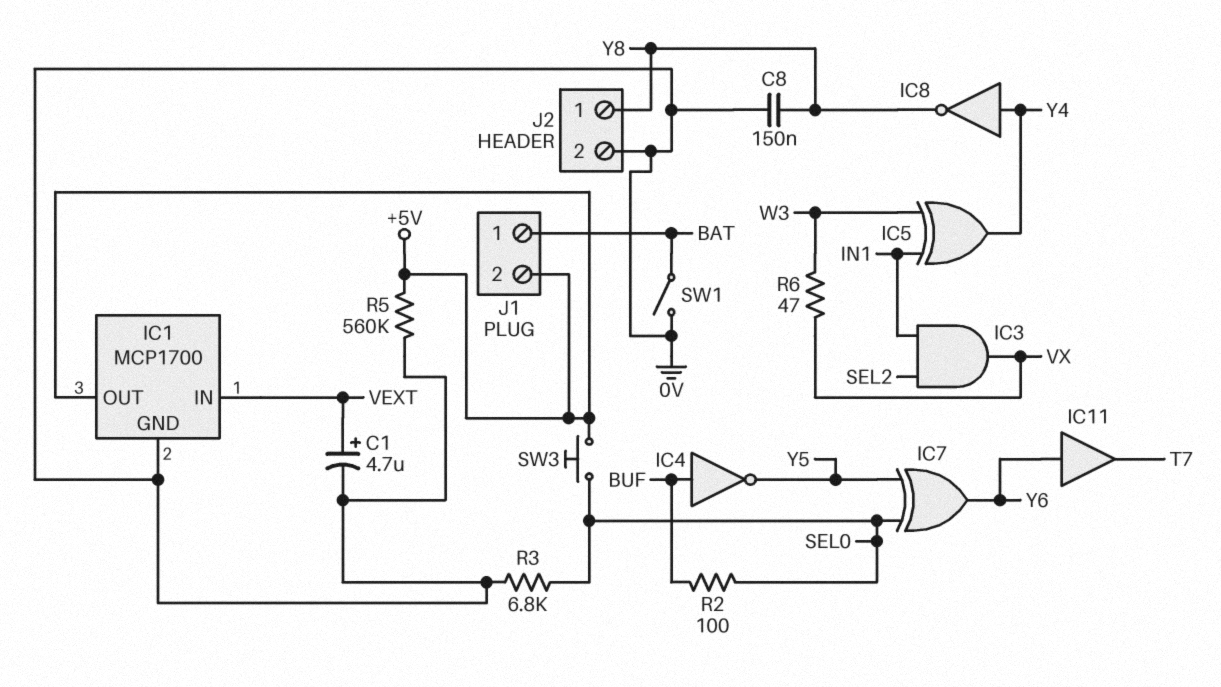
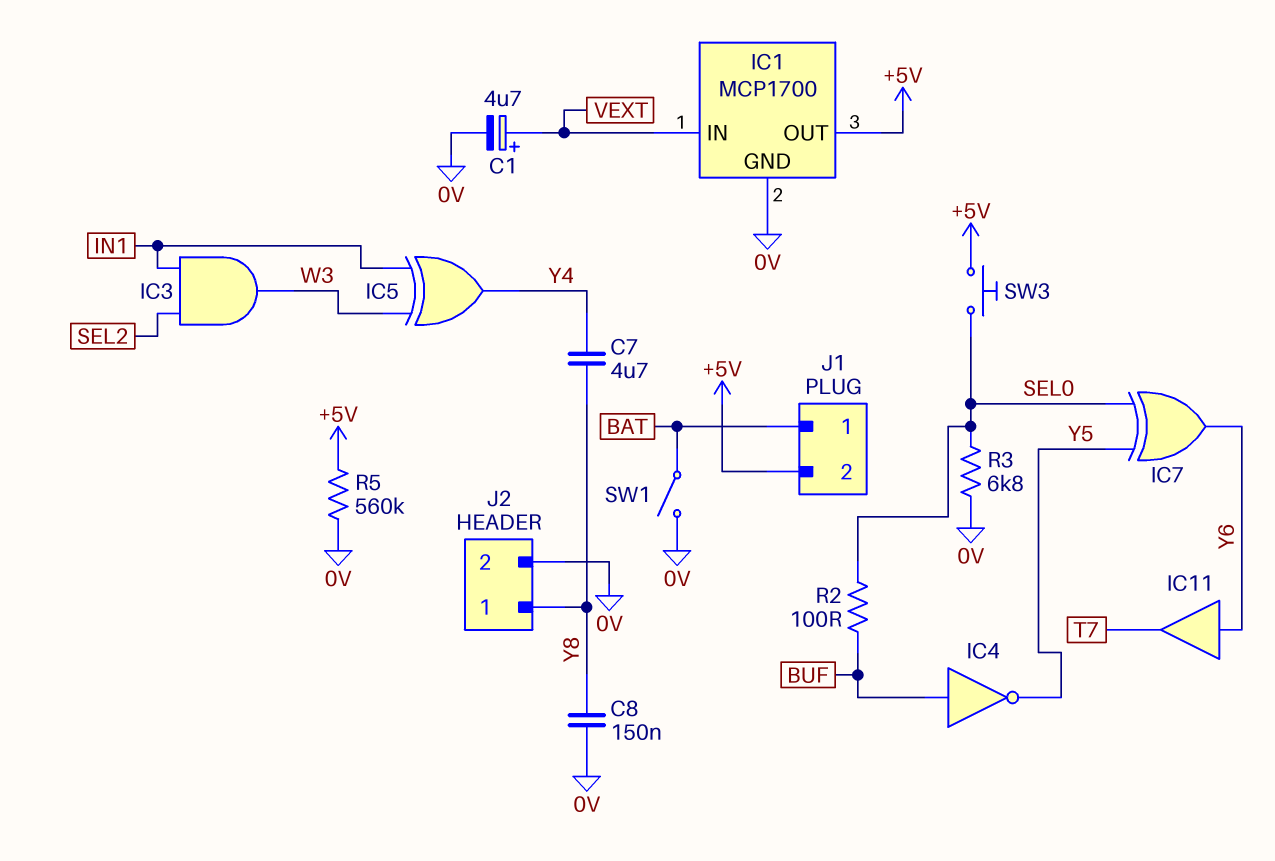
C7: none -> 4.7uF (Y4, Y8)
IC3: AND (in IN1, in SEL2, out VX) -> AND (in IN1, in SEL2, out W3)
IC8: NOT (in Y4, out Y8) -> none
R6: 47 (VX, W3) -> none

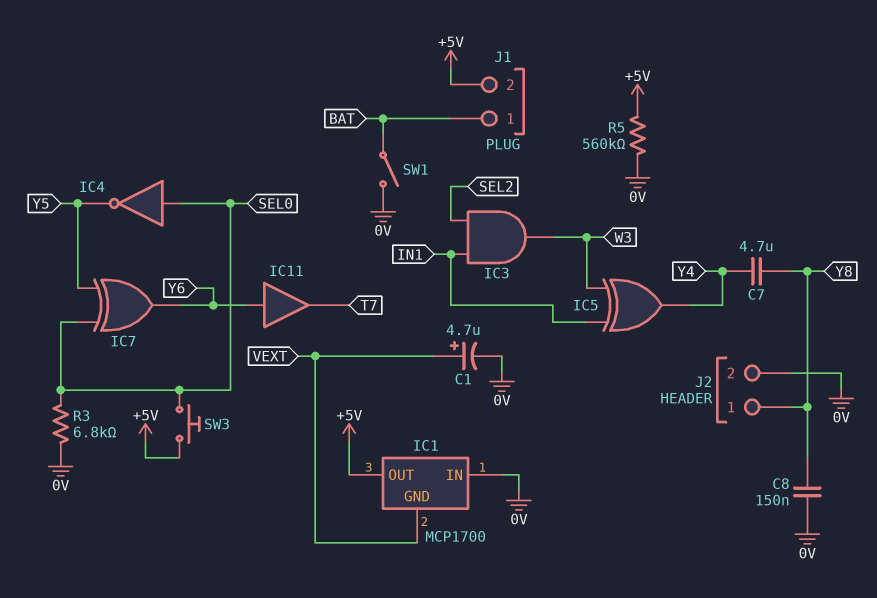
IC1 pin GND: 0V -> VEXT
IC1 pin IN: VEXT -> 0V
IC4: NOT (in BUF, out Y5) -> NOT (in SEL0, out Y5)
R2: 100 (BUF, SEL0) -> none

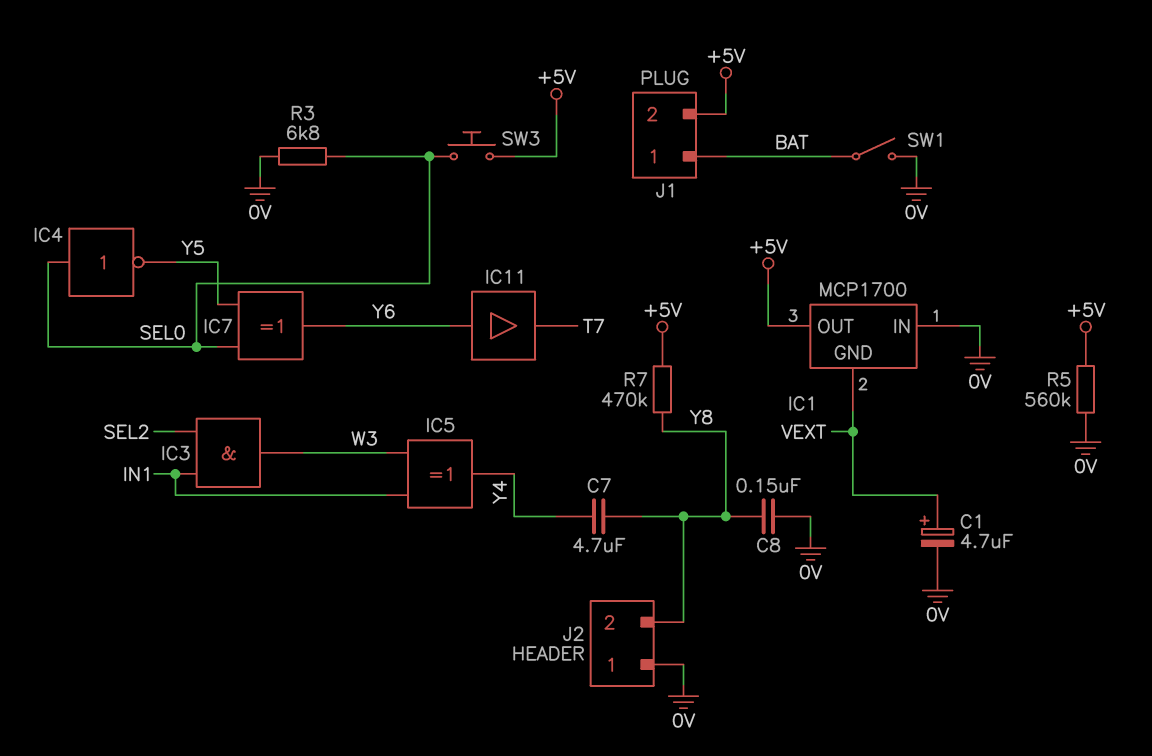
J2 pin 1: Y8 -> 0V
J2 pin 2: 0V -> Y8
R7: none -> 470k (+5V, Y8)

